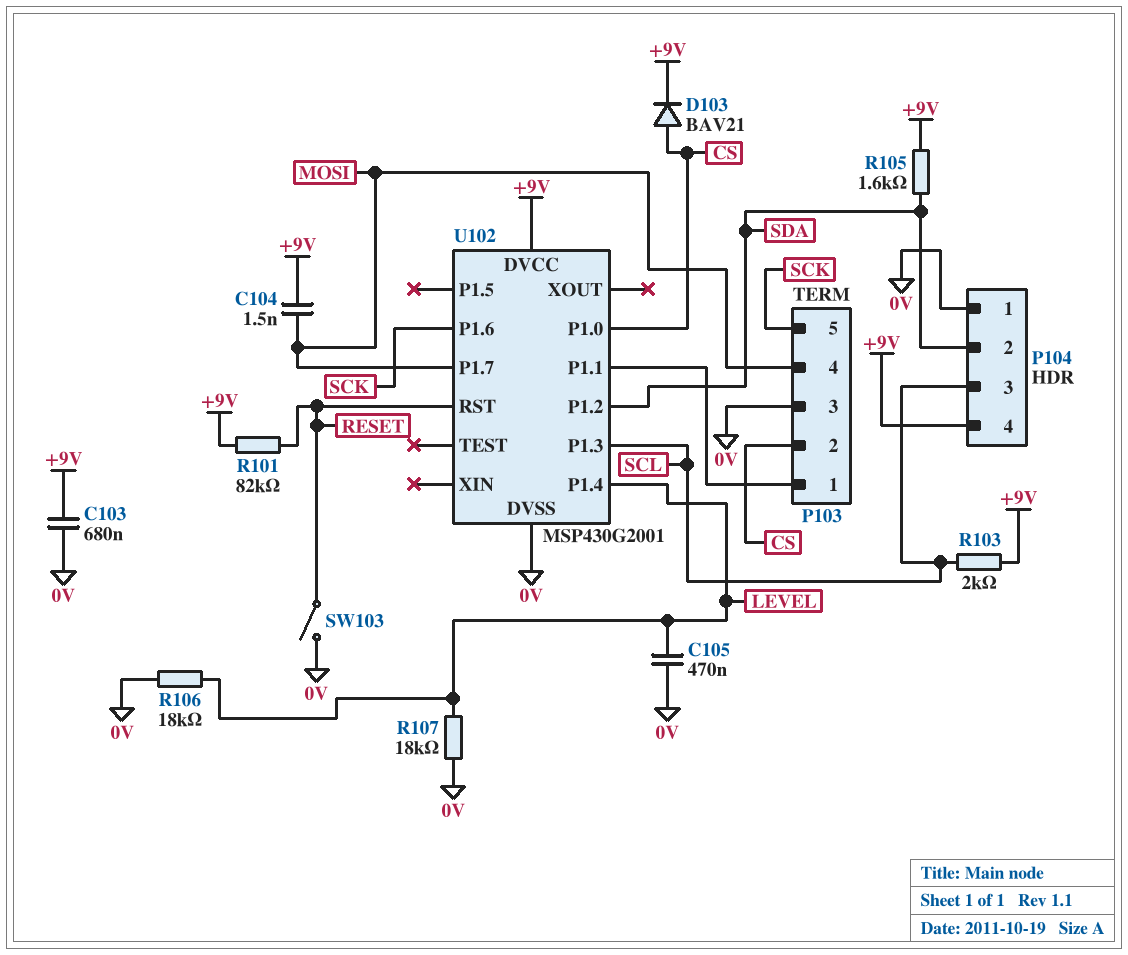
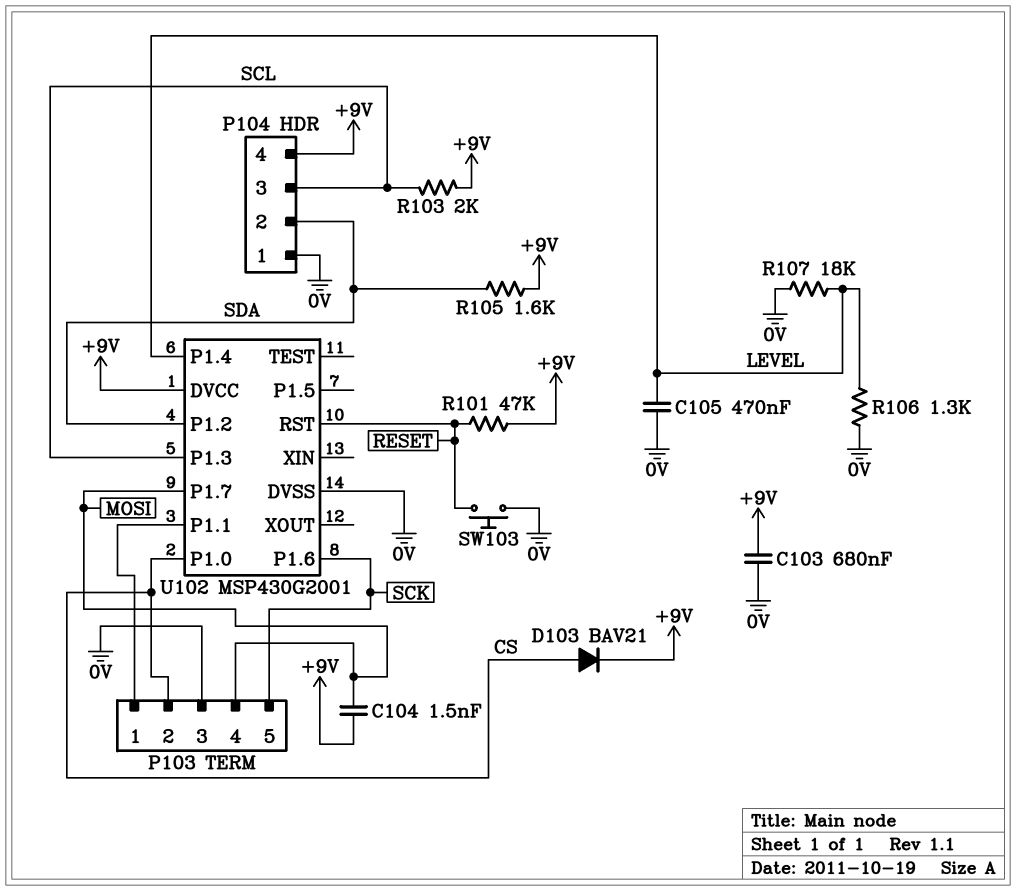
R101: 82k (+9V, RESET) -> 47k (+9V, RESET)
R106: 18k (0V, LEVEL) -> 1.3k (0V, LEVEL)
SW103: switch (0V, RESET) -> button (0V, RESET)

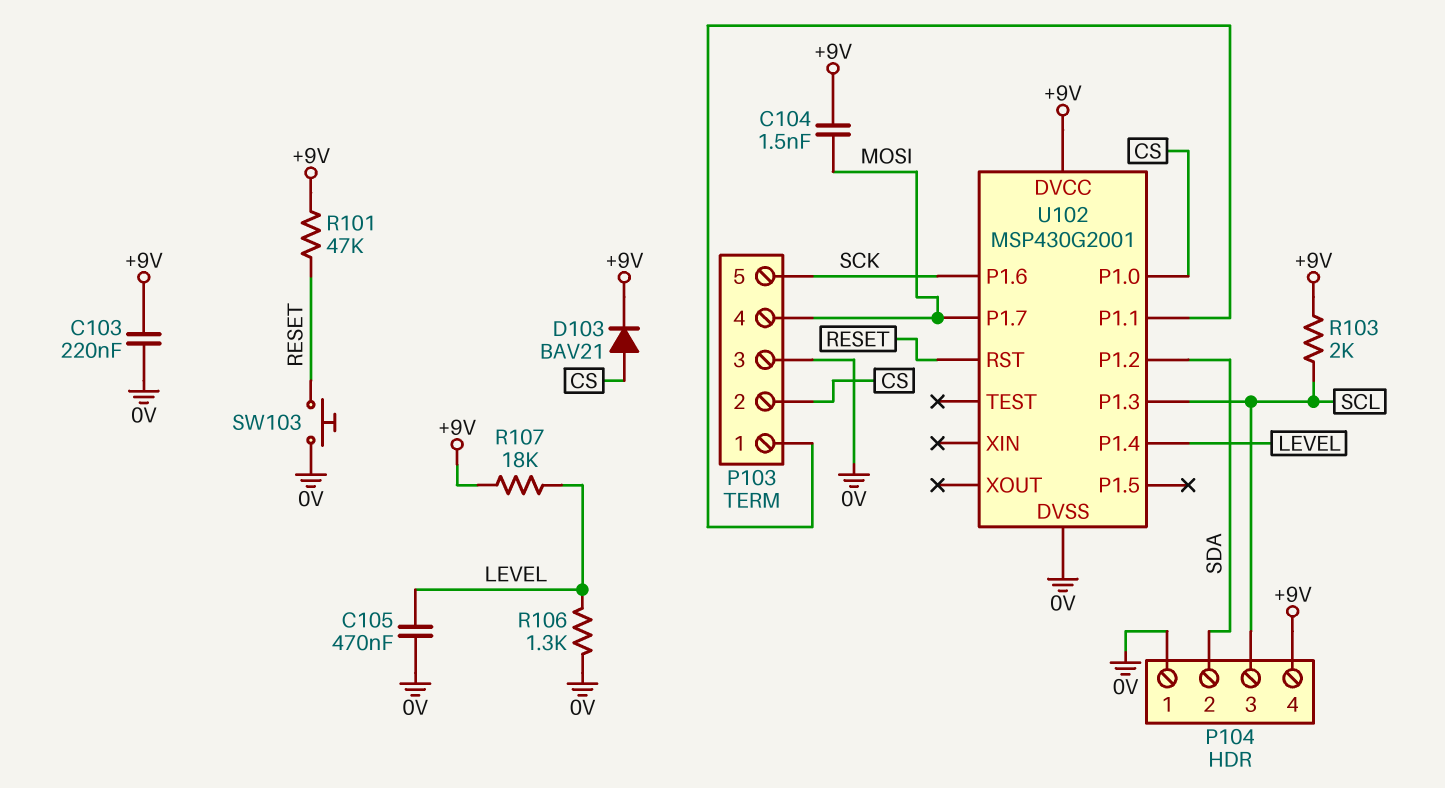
C103: 680nF (+9V, 0V) -> 220nF (+9V, 0V)
R105: 1.6k (+9V, SDA) -> none
R107: 18k (0V, LEVEL) -> 18k (+9V, LEVEL)

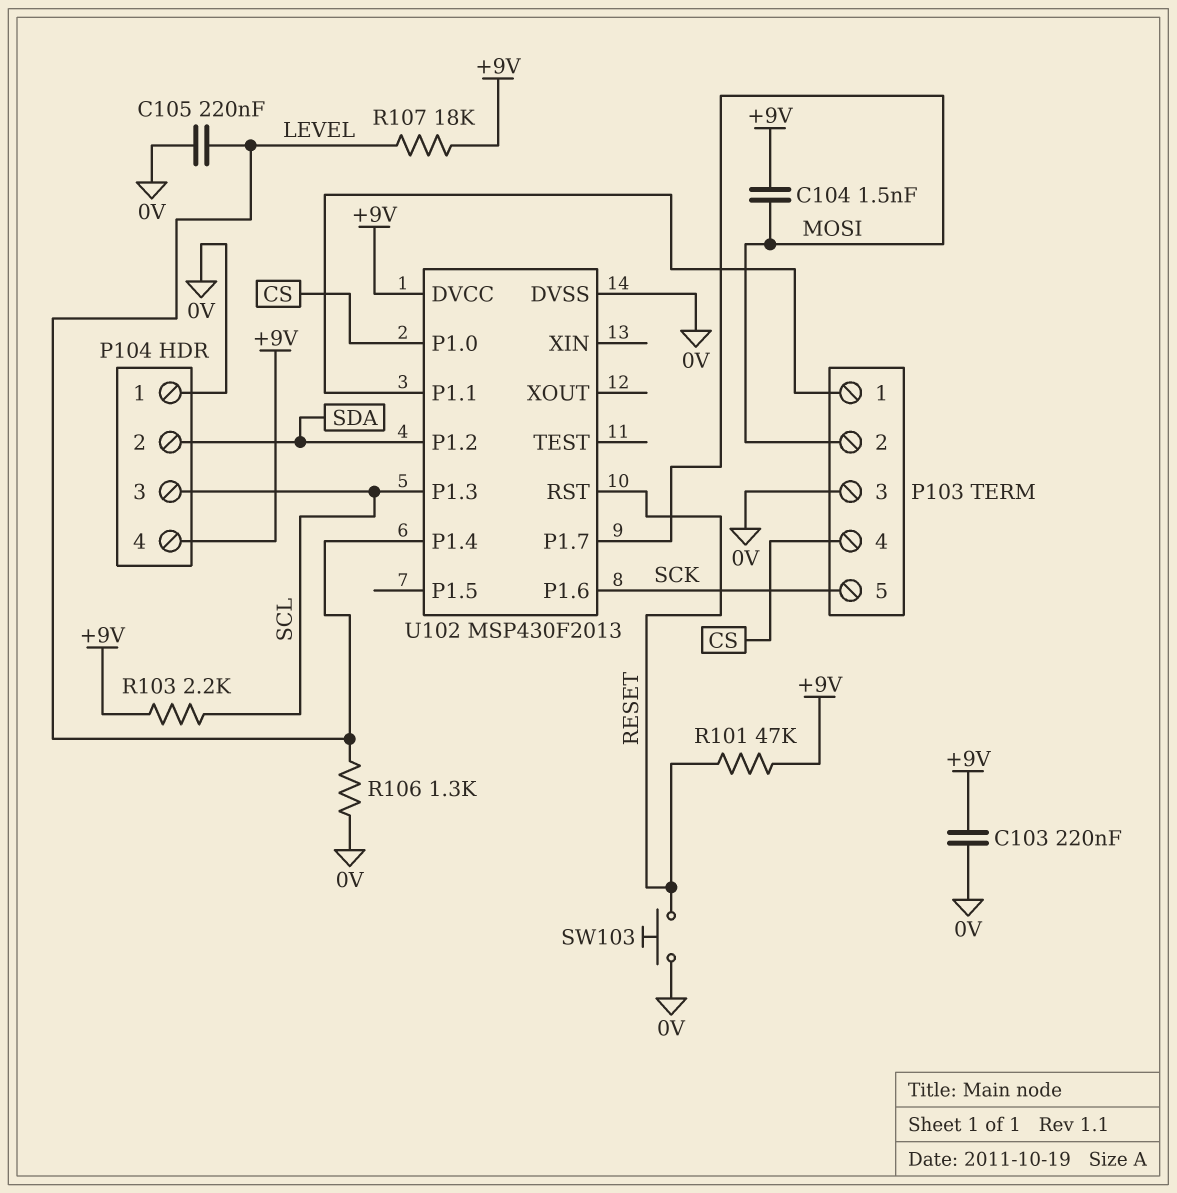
C105: 470nF (0V, LEVEL) -> 220nF (0V, LEVEL)
D103: diode BAV21 (A CS, K +9V) -> none
P103 pin 2: CS -> MOSI
P103 pin 4: MOSI -> CS
R103: 2k (+9V, SCL) -> 2.2k (+9V, SCL)
U102: MSP430G2001 -> MSP430F2013

